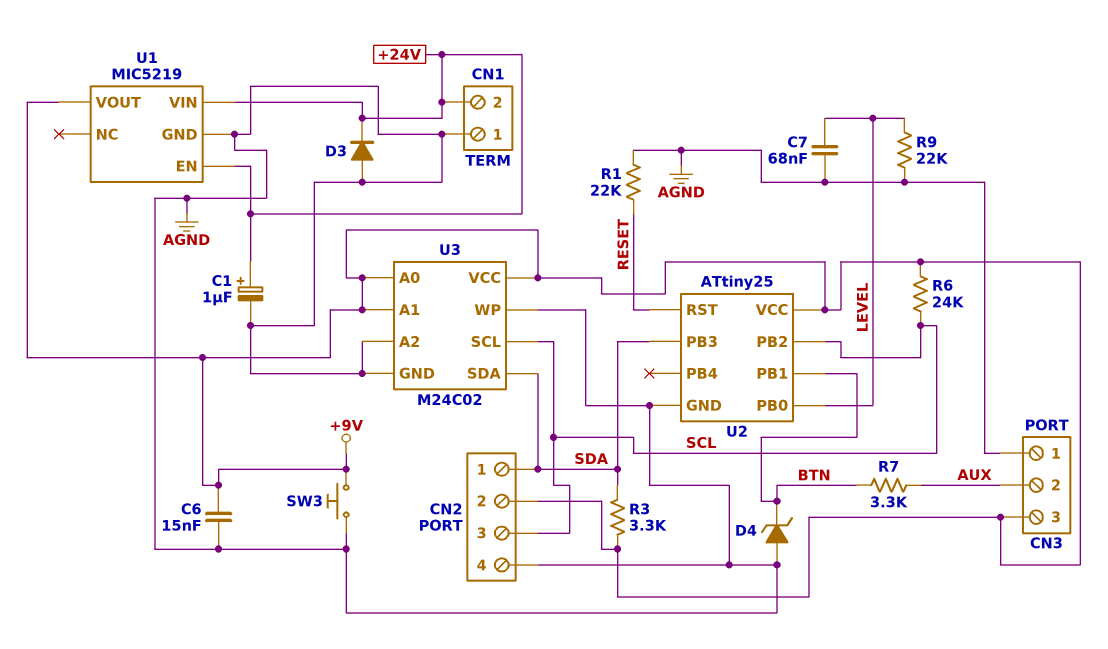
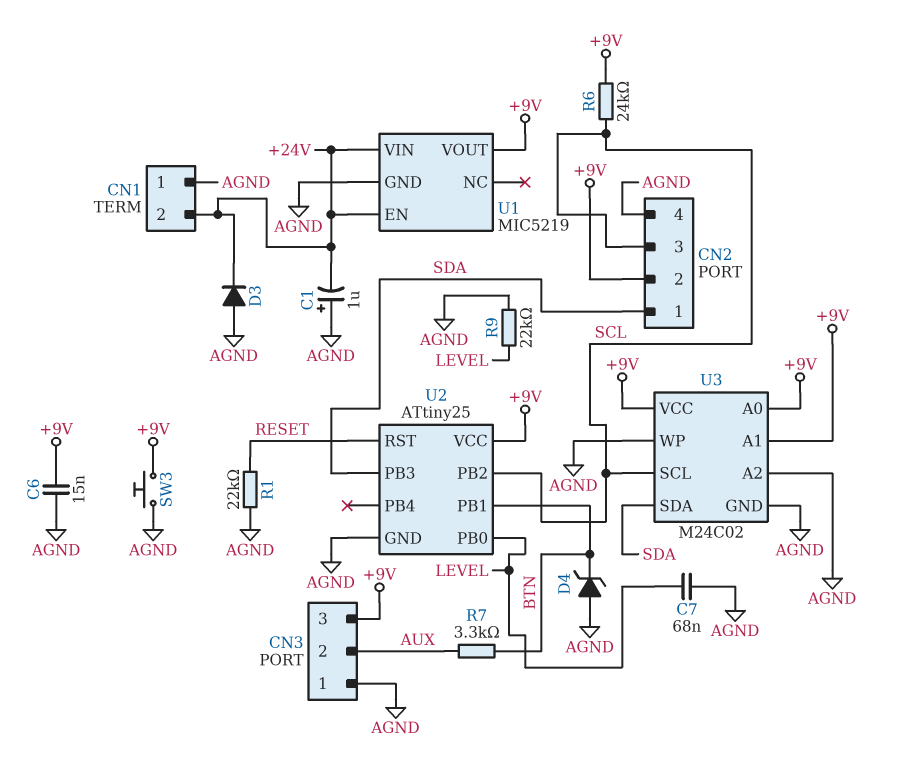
C1: 1uF (plus +24V, minus AGND) -> 1uF (plus AGND, minus +24V)
R3: 3.3k (+9V, SDA) -> none

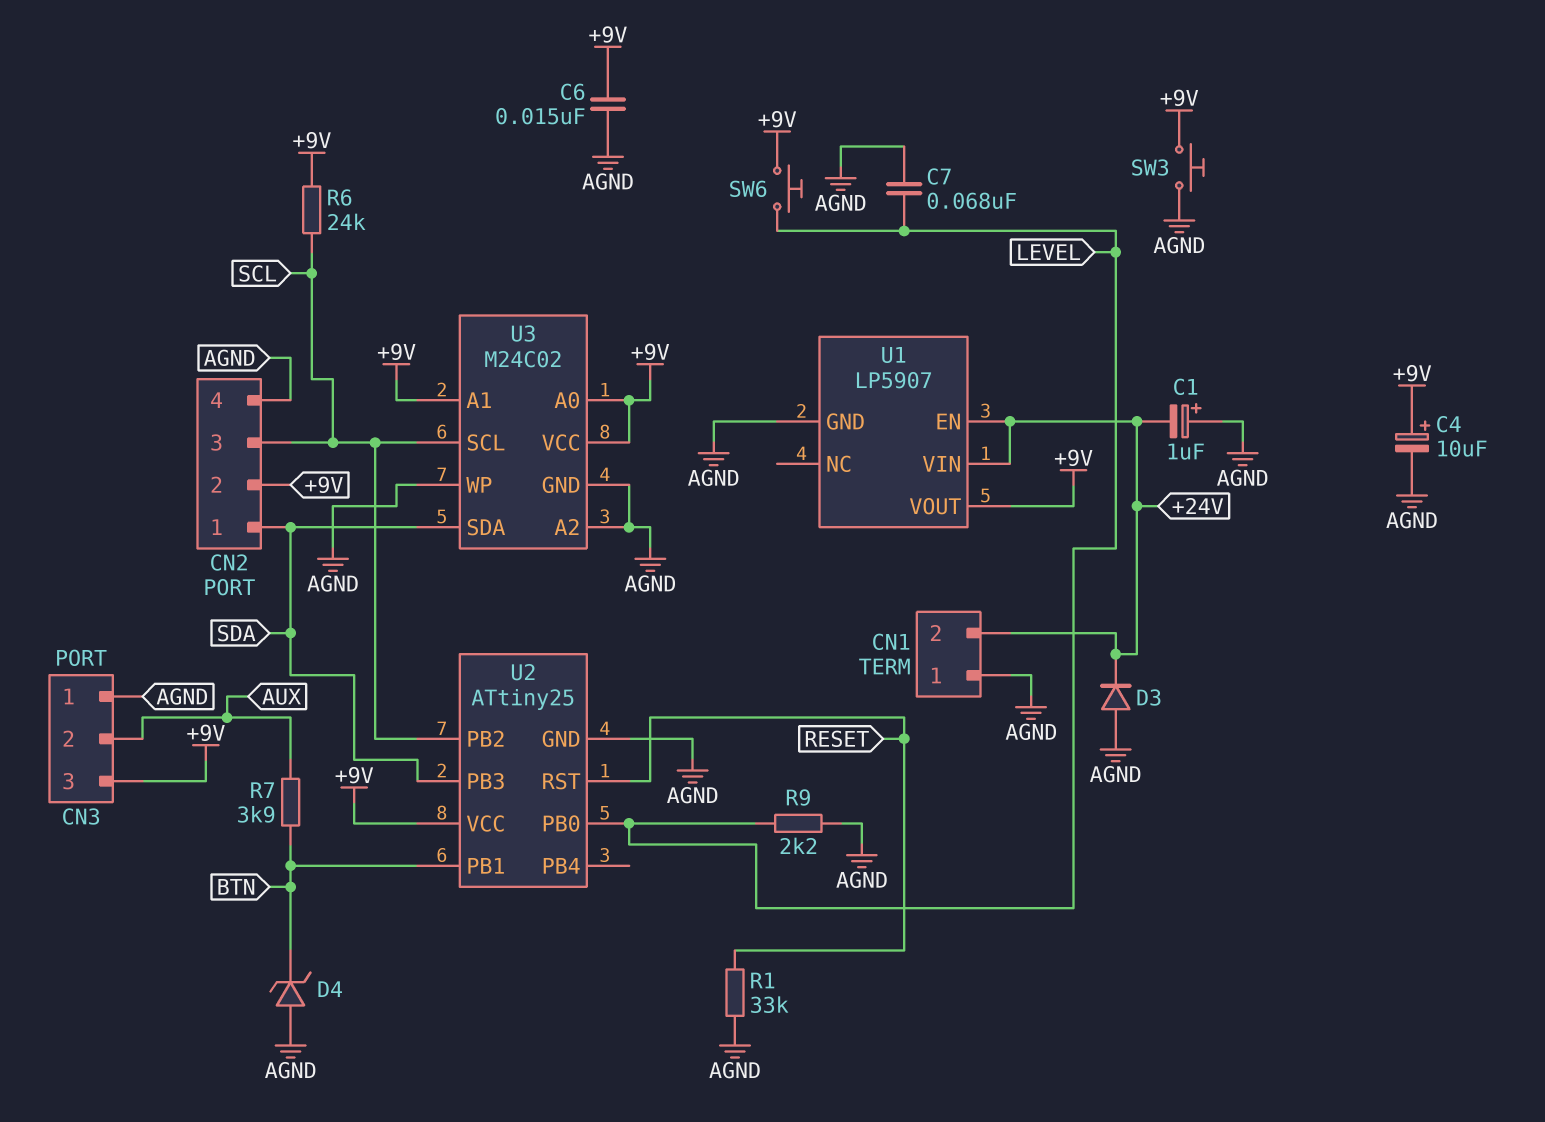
C4: none -> 10uF (plus +9V, minus AGND)
R1: 22k (AGND, RESET) -> 33k (AGND, RESET)
R7: 3.3k (AUX, BTN) -> 3.9k (AUX, BTN)
R9: 22k (AGND, LEVEL) -> 2.2k (AGND, LEVEL)
SW6: none -> button (+9V, LEVEL)
U1: MIC5219 -> LP5907

